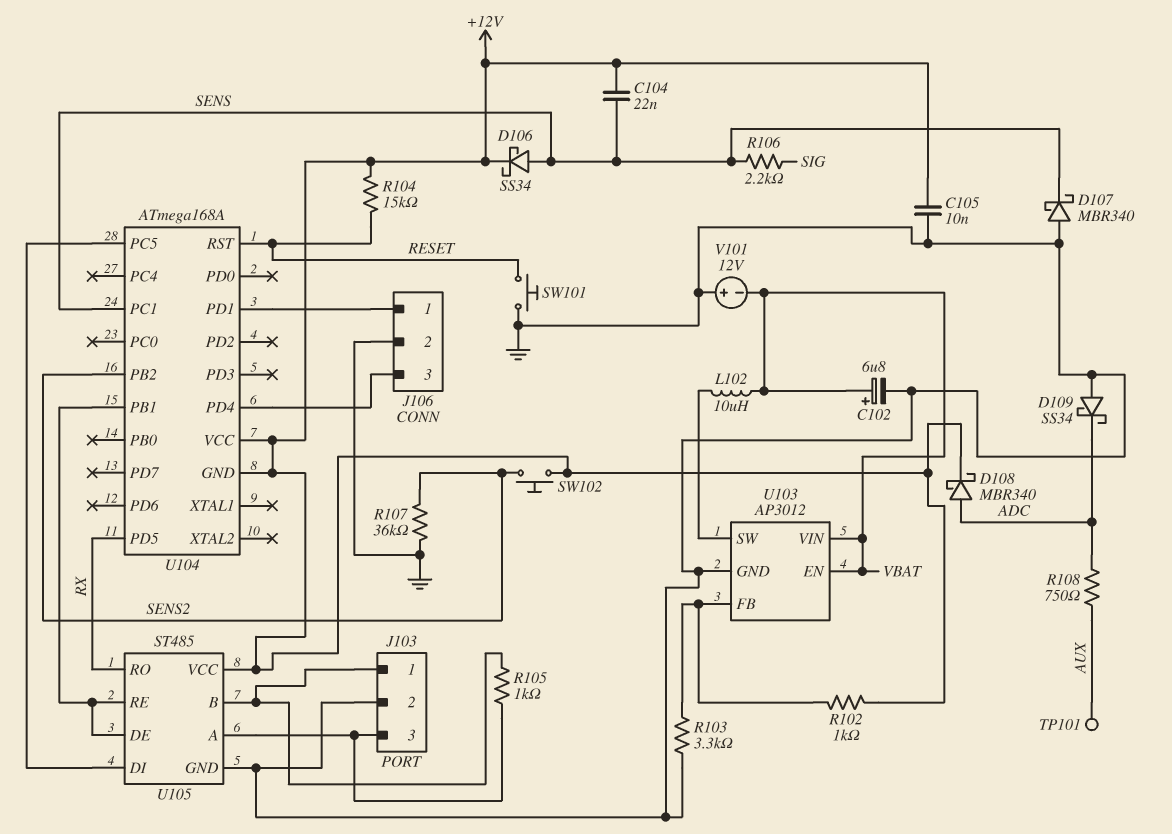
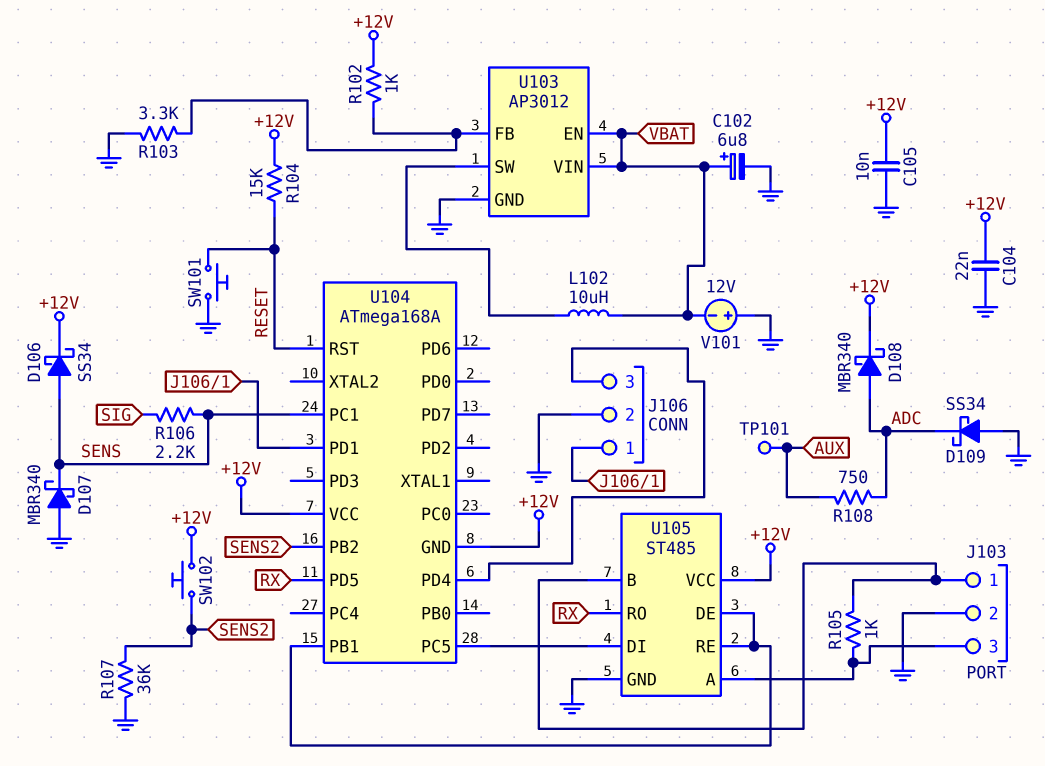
C104: 22nF (+12V, SENS) -> 22nF (+12V, GND)

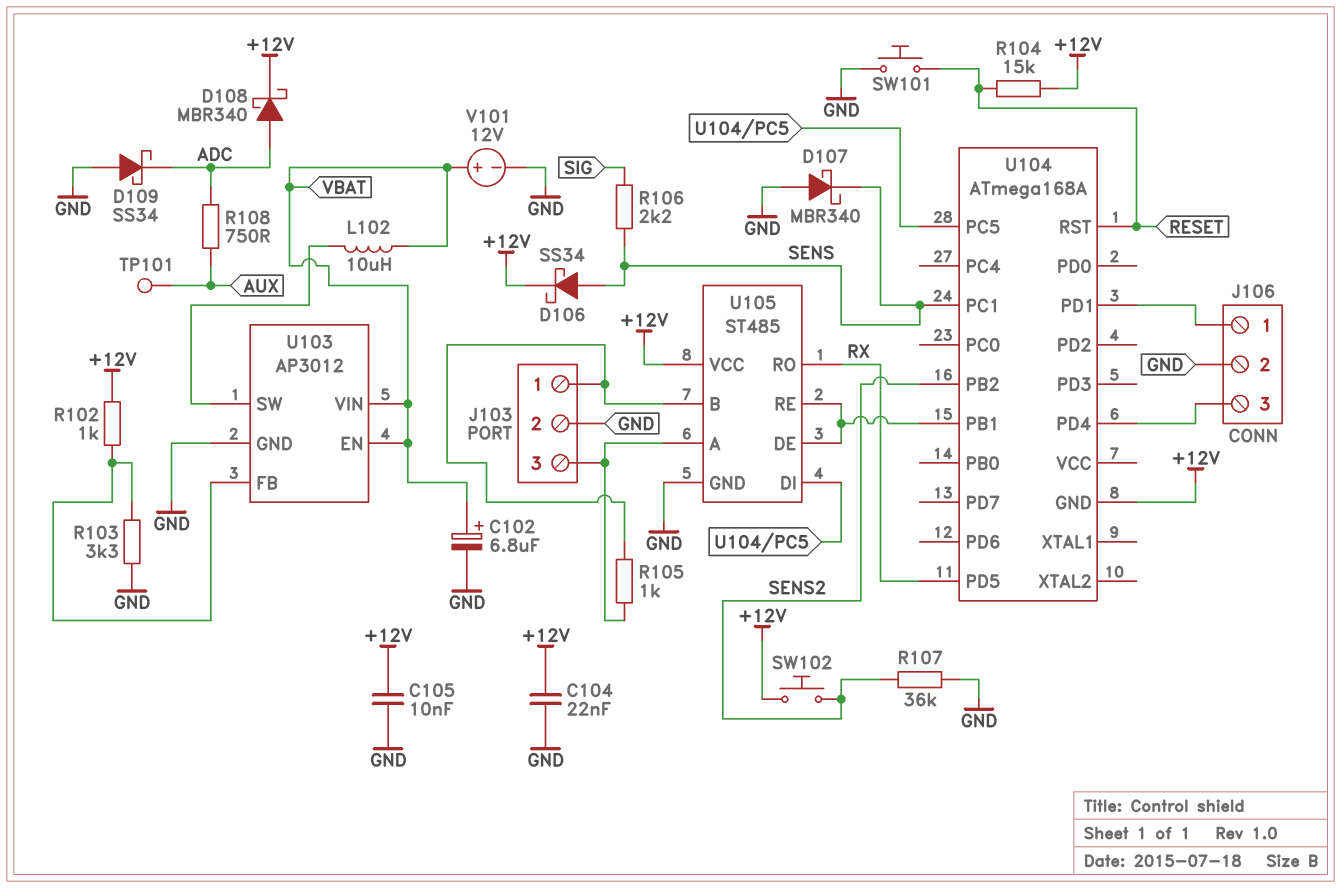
U104 pin VCC: +12V -> none
V101: 12V (plus GND, minus VBAT) -> 12V (plus VBAT, minus GND)

